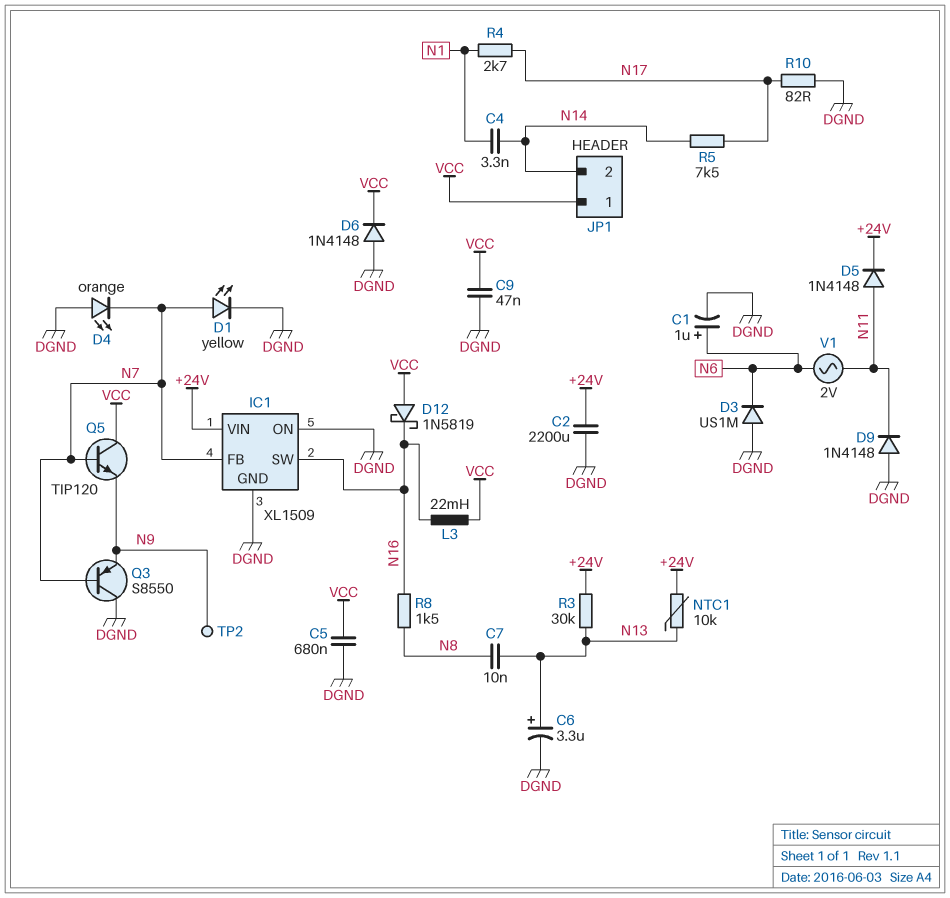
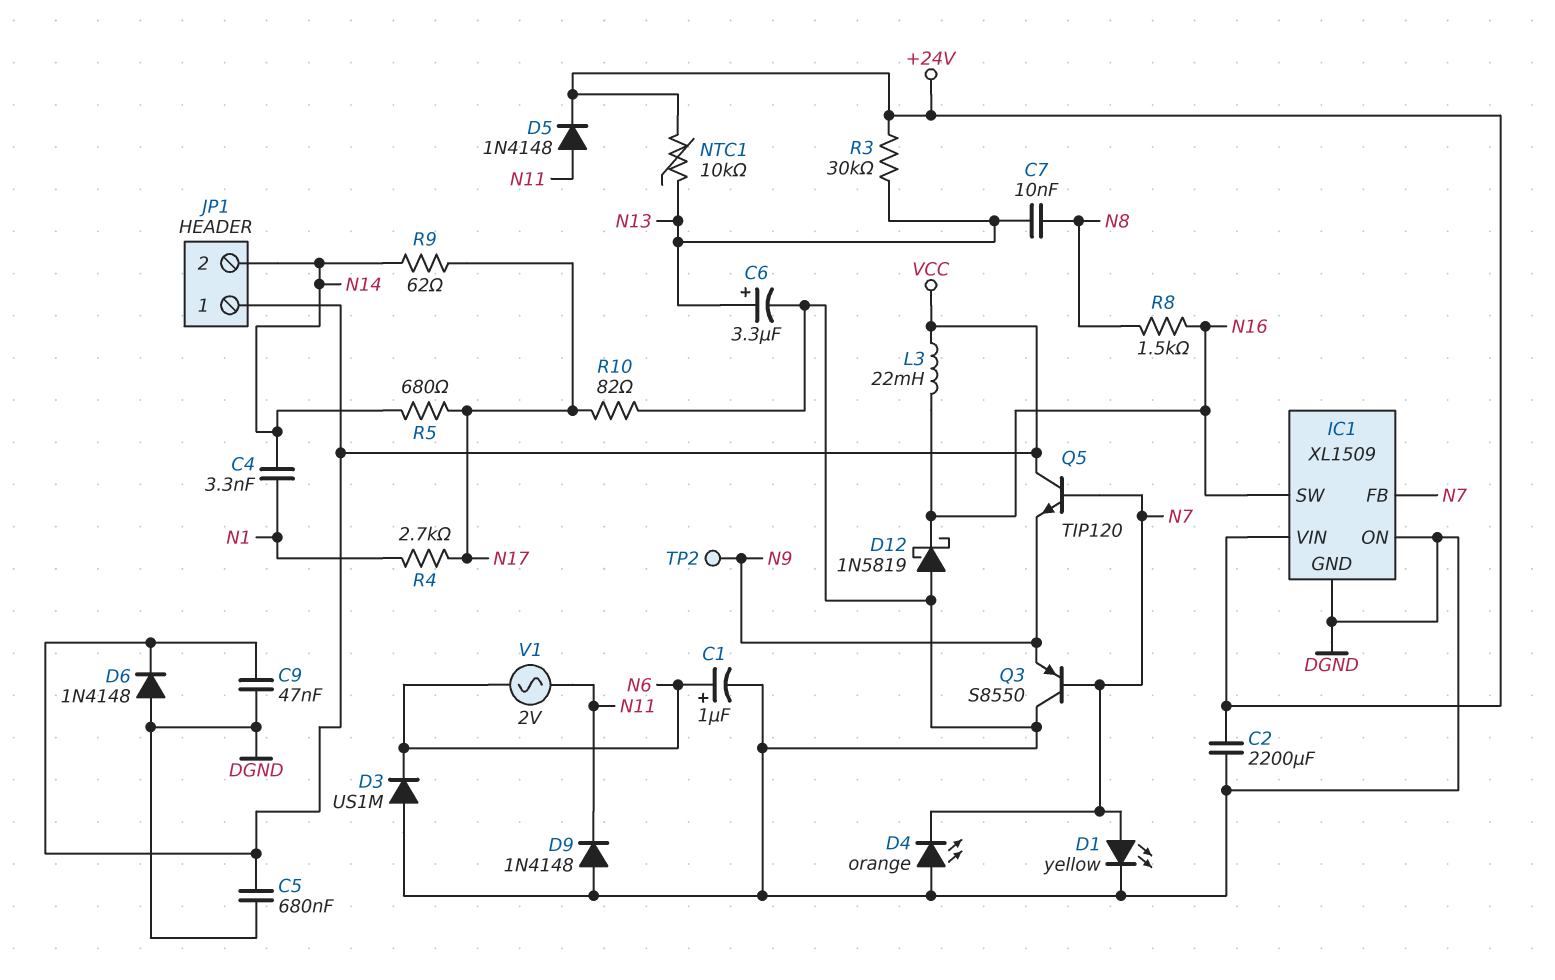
D12: schottky 1N5819 (A VCC, K N16) -> schottky 1N5819 (A DGND, K N16)
R5: 7.5k (N14, N17) -> 680 (N14, N17)
R9: none -> 62 (N14, N17)

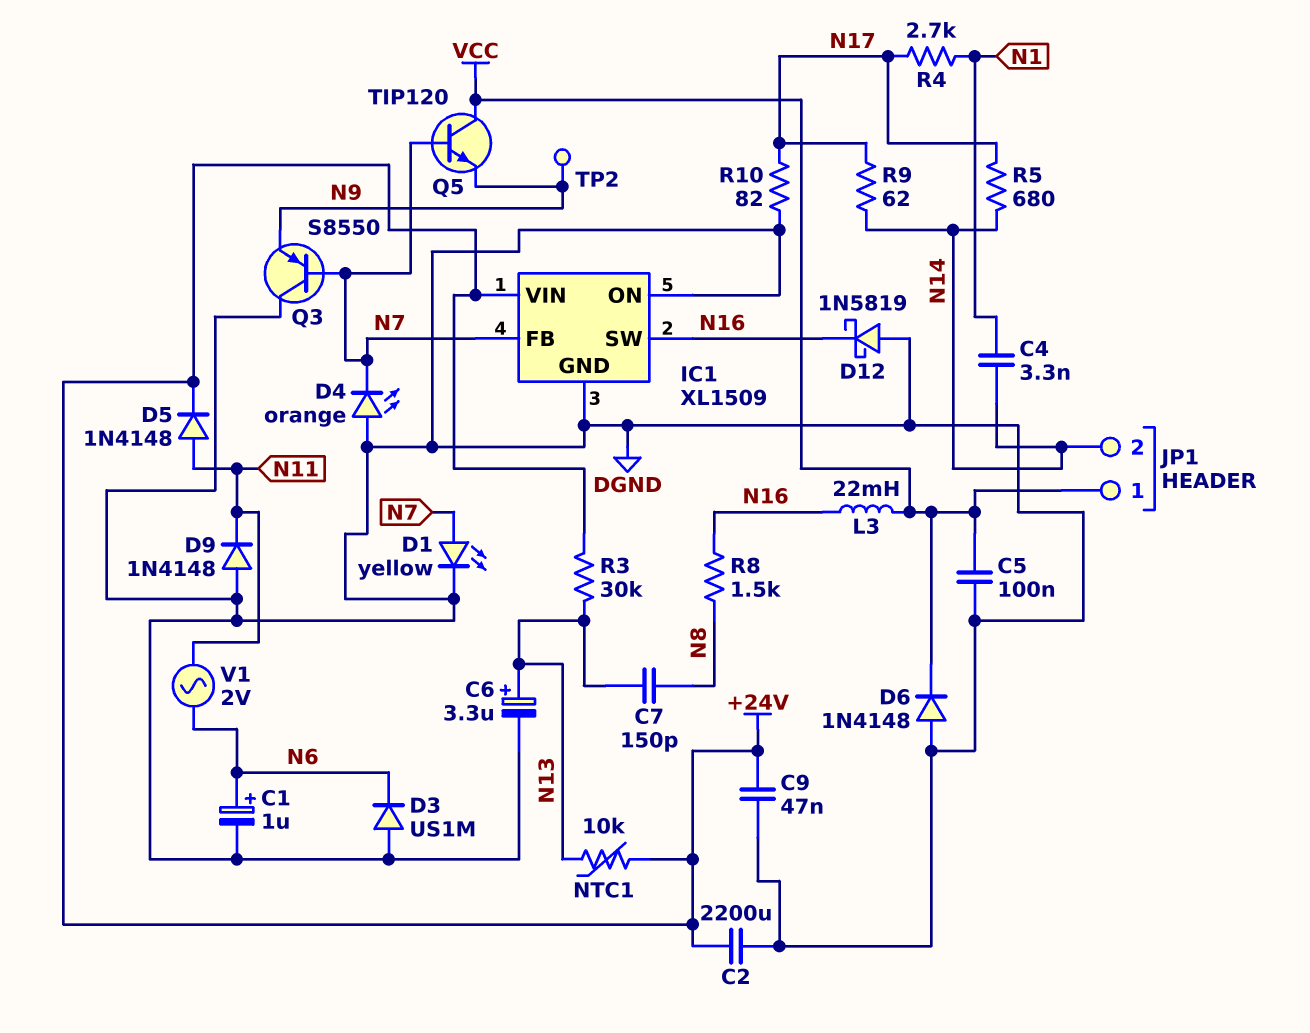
C5: 680nF (DGND, VCC) -> 100nF (DGND, VCC)
C7: 10nF (N8, N13) -> 150pF (N8, N13)
C9: 47nF (DGND, VCC) -> 47nF (+24V, DGND)

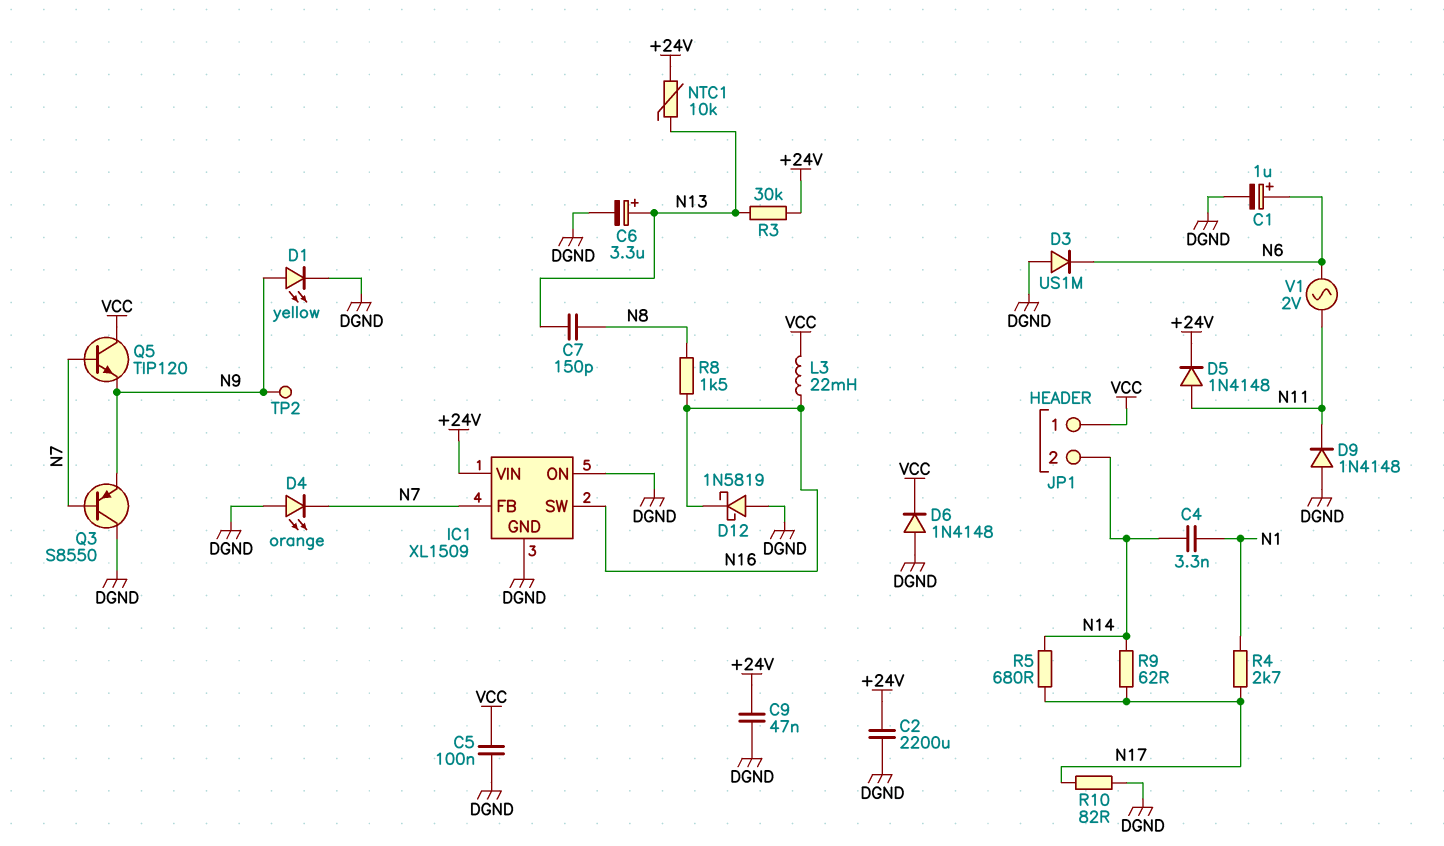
D1: LED yellow (A N7, K DGND) -> LED yellow (A N9, K DGND)

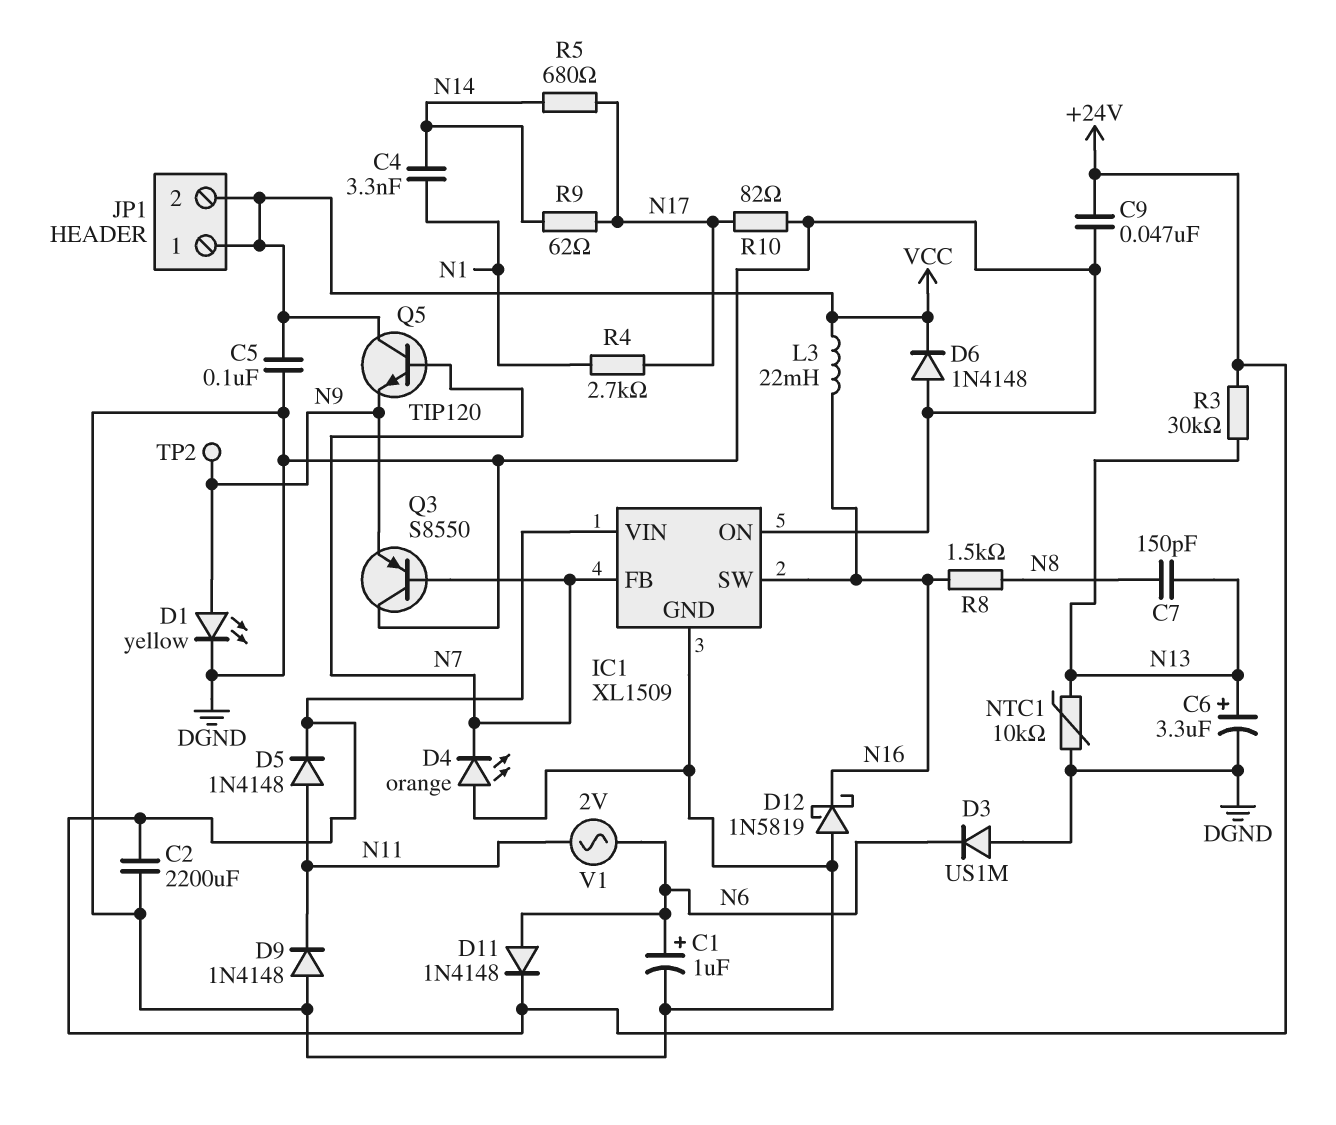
D11: none -> diode 1N4148 (A N6, K +24V)
JP1 pin 2: N14 -> VCC
NTC1: 10k (+24V, N13) -> 10k (DGND, N13)

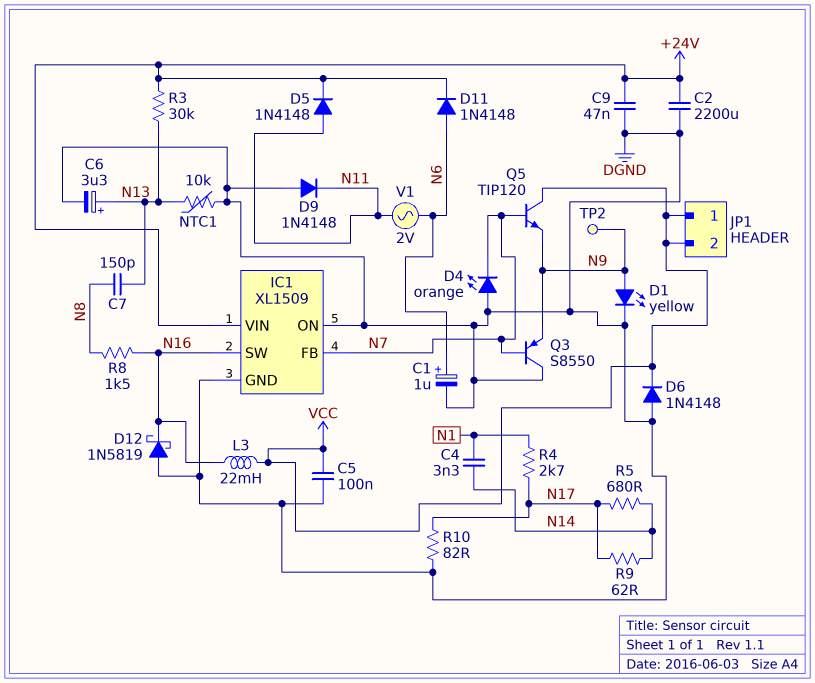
D3: diode US1M (A DGND, K N6) -> none

